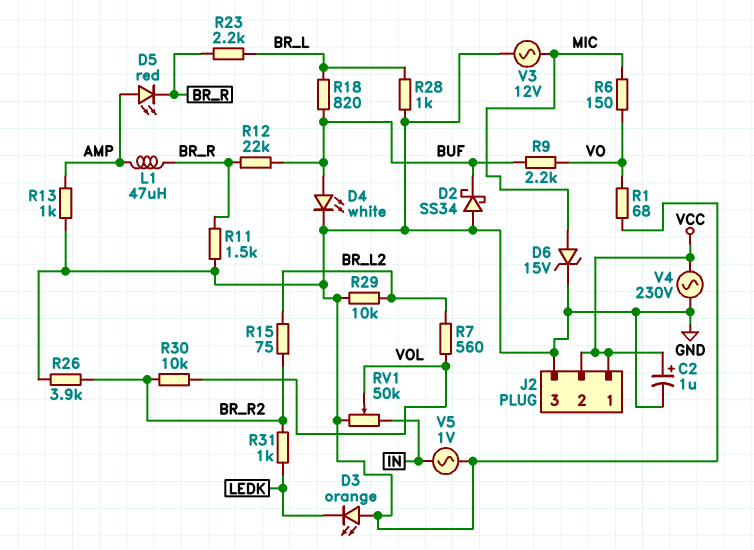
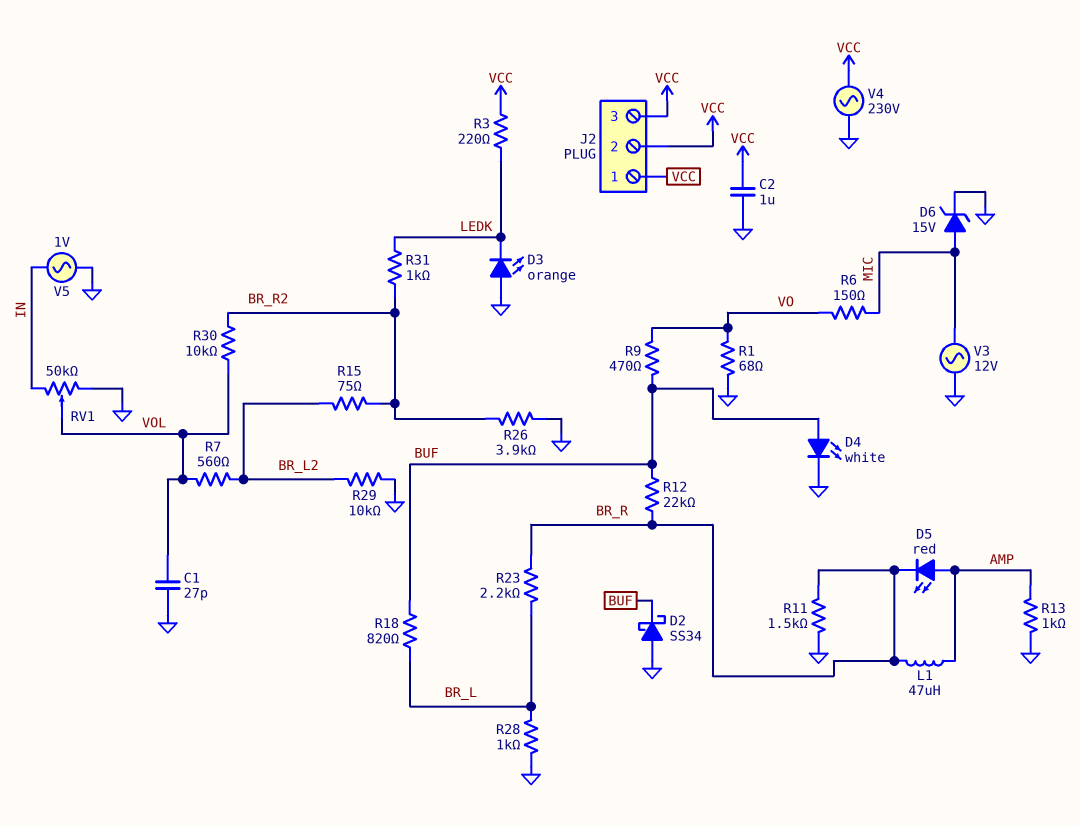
C1: none -> 27pF (GND, VOL)
C2: 1uF (plus VCC, minus GND) -> 1uF (GND, VCC)
J2 pin 3: GND -> VCC
R3: none -> 220 (LEDK, VCC)
R9: 2.2k (BUF, VO) -> 470 (BUF, VO)

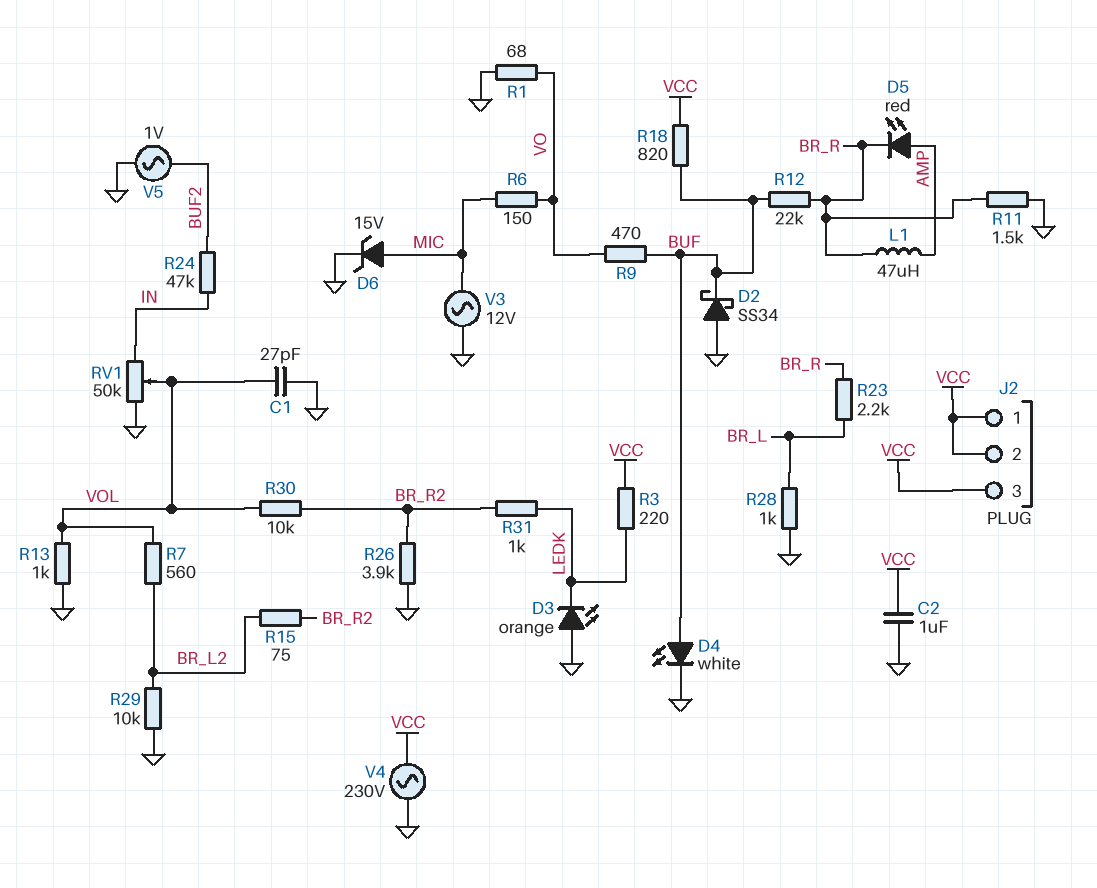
R13: 1k (AMP, GND) -> 1k (GND, VOL)
R18: 820 (BR_L, BUF) -> 820 (BUF, VCC)
R24: none -> 47k (BUF2, IN)
V5: AC 1V (GND, IN) -> AC 1V (BUF2, GND)

